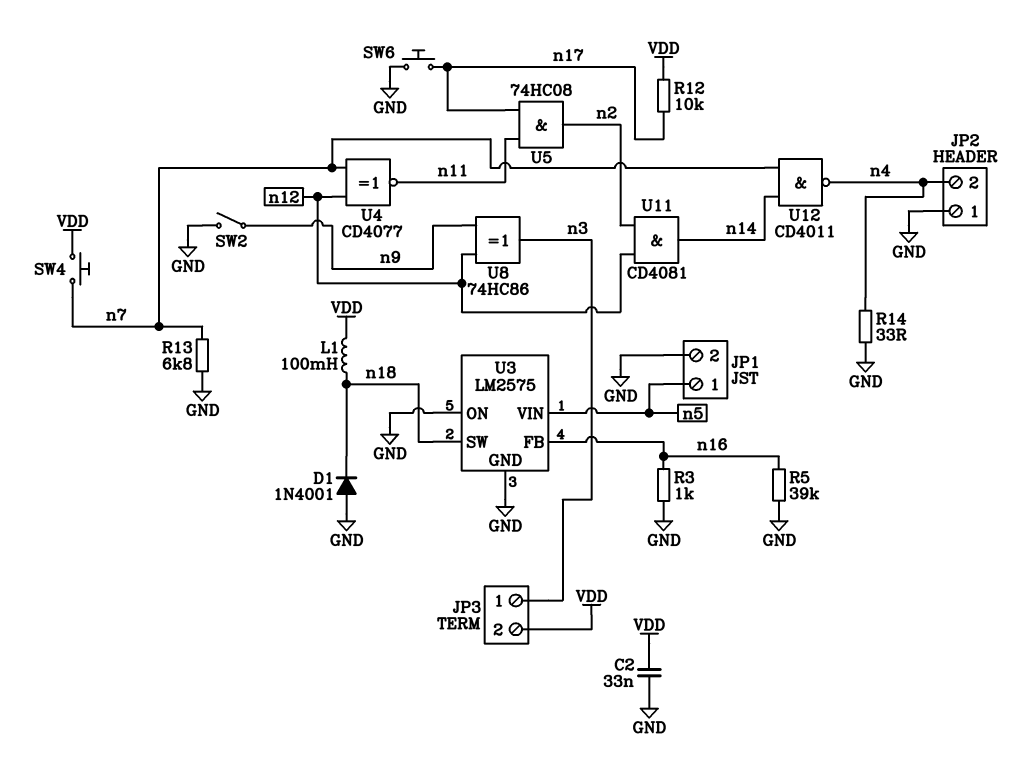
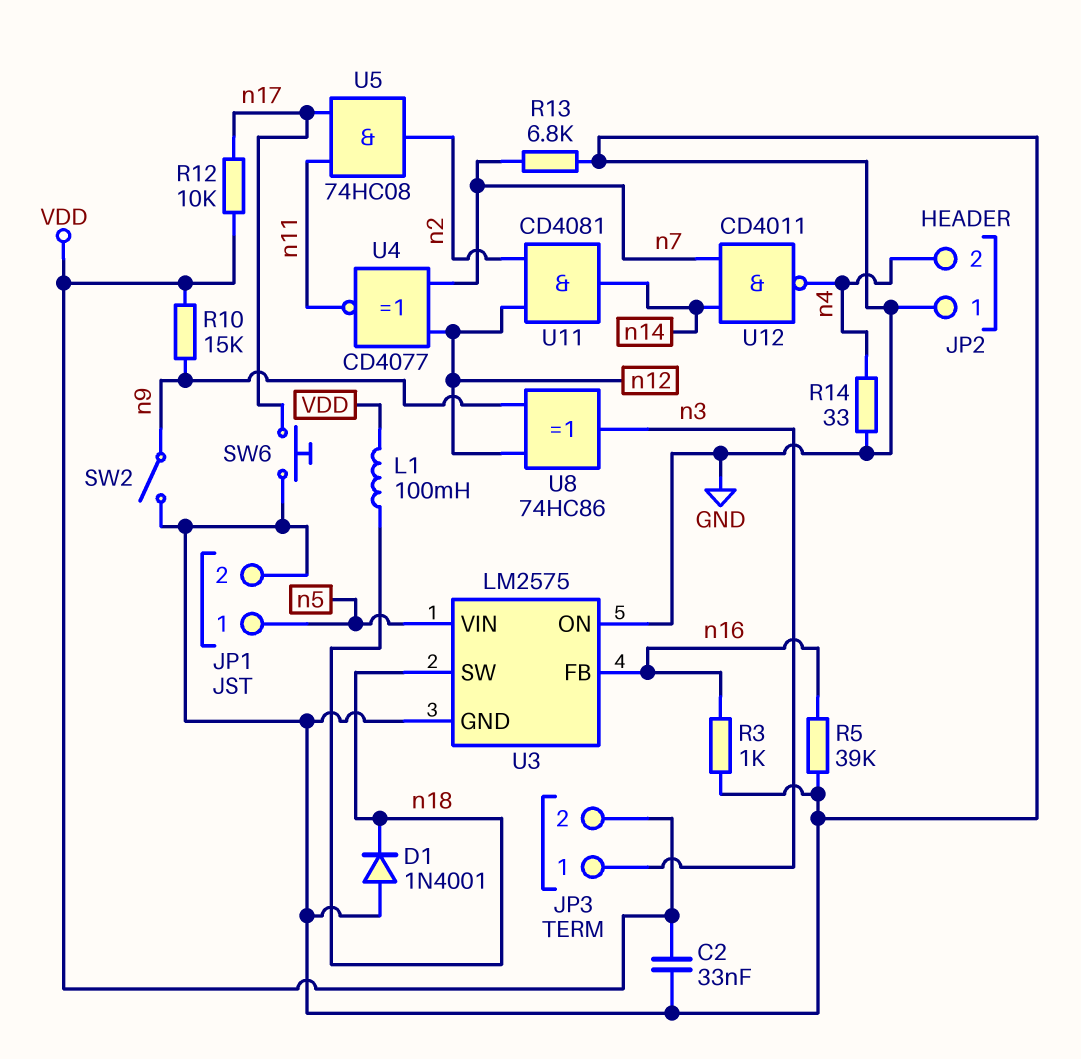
R10: none -> 15k (VDD, n9)
SW4: button (VDD, n7) -> none

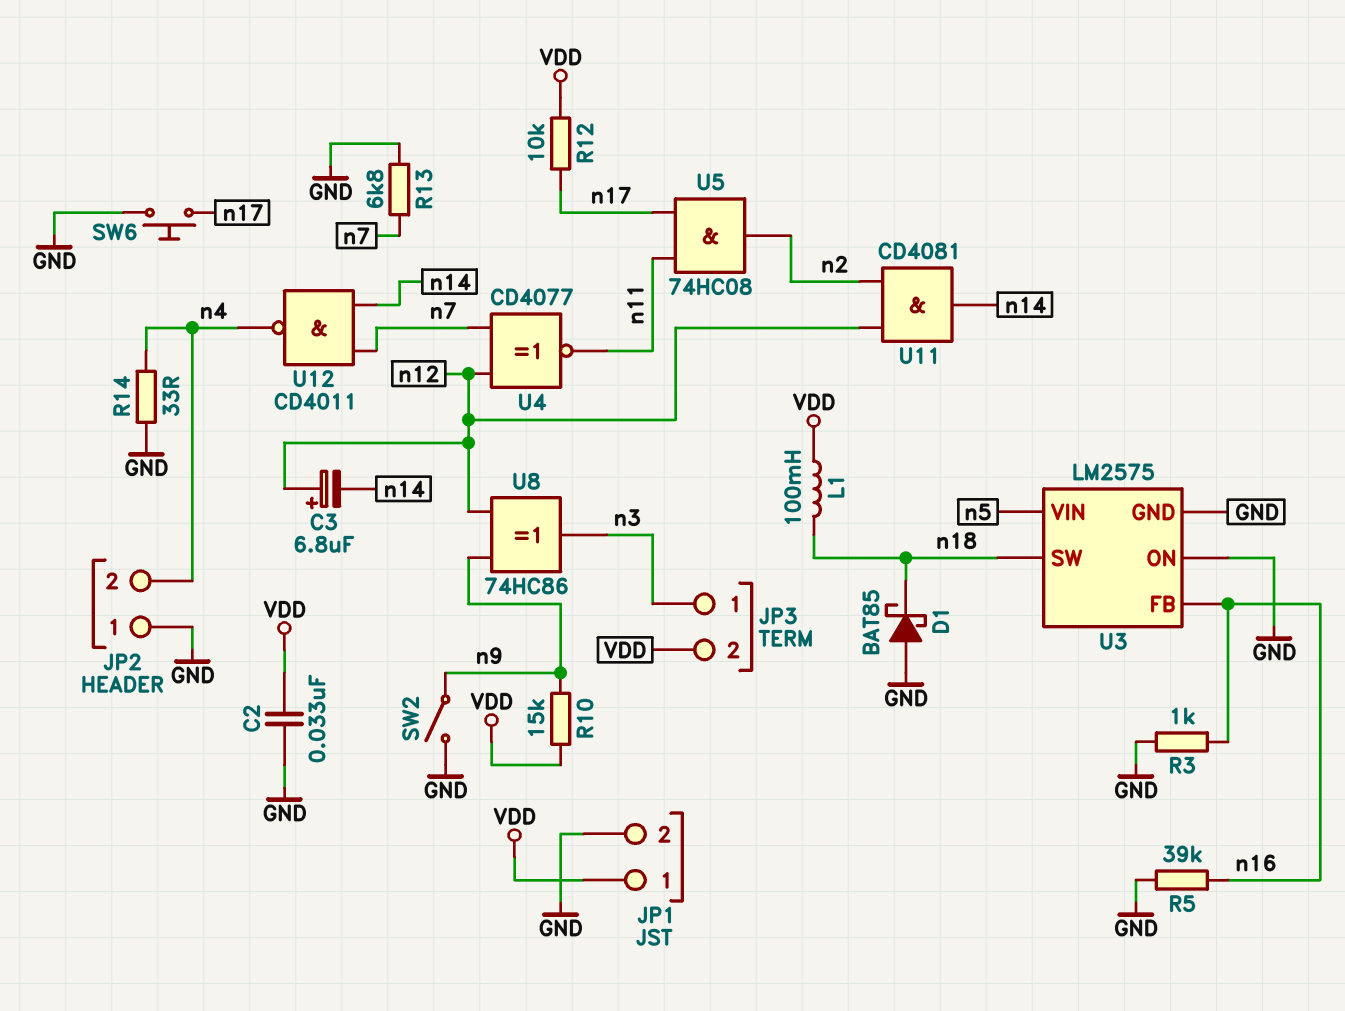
C3: none -> 6.8uF (plus n12, minus n14)
D1: diode 1N4001 (A GND, K n18) -> schottky BAT85 (A GND, K n18)
JP1 pin 1: n5 -> VDD

